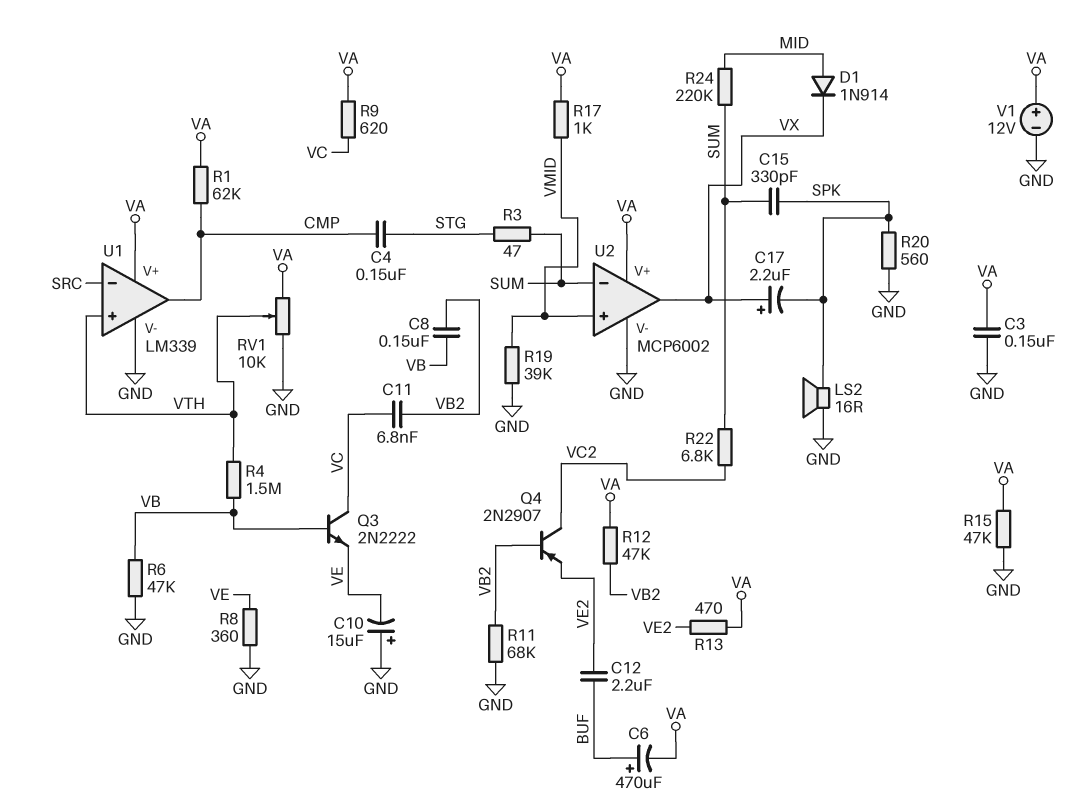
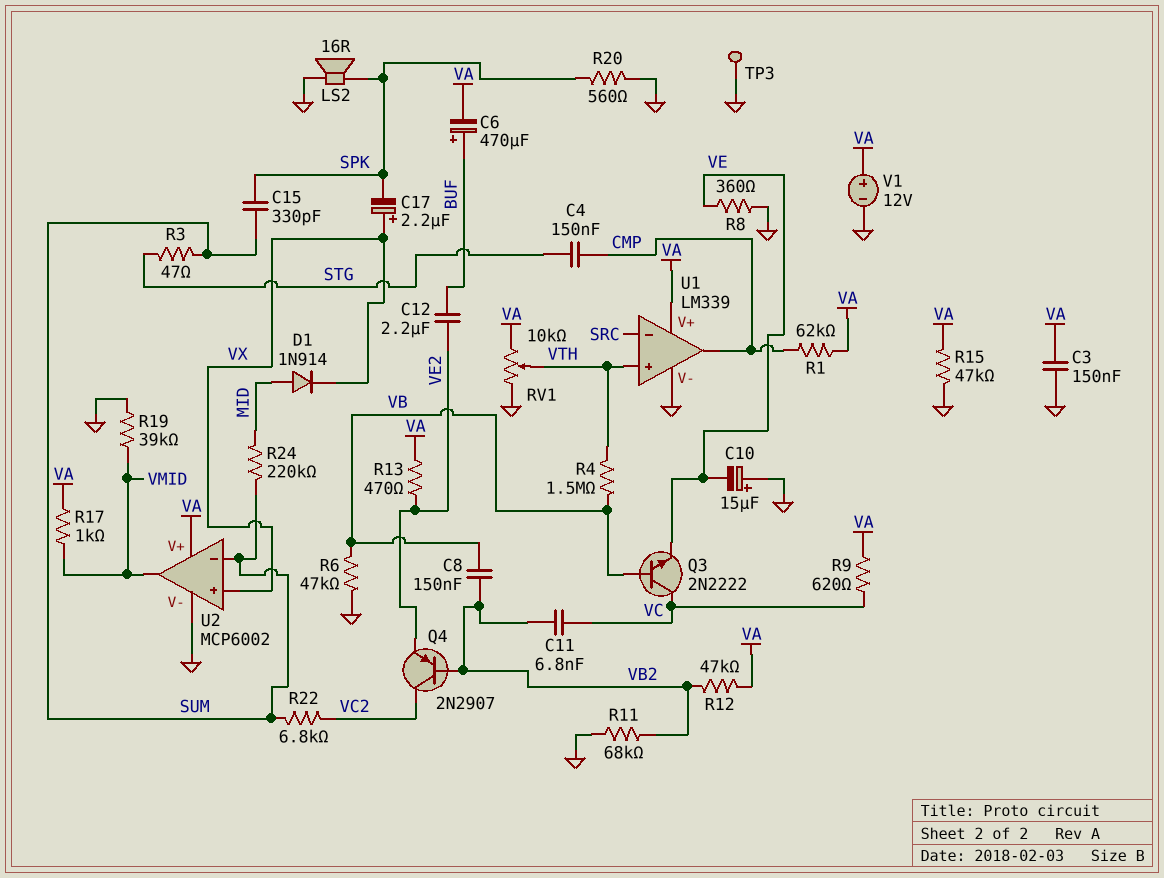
TP3: none -> test point (GND)
U2 pin in+: VMID -> VX
U2 pin out: VX -> VMID

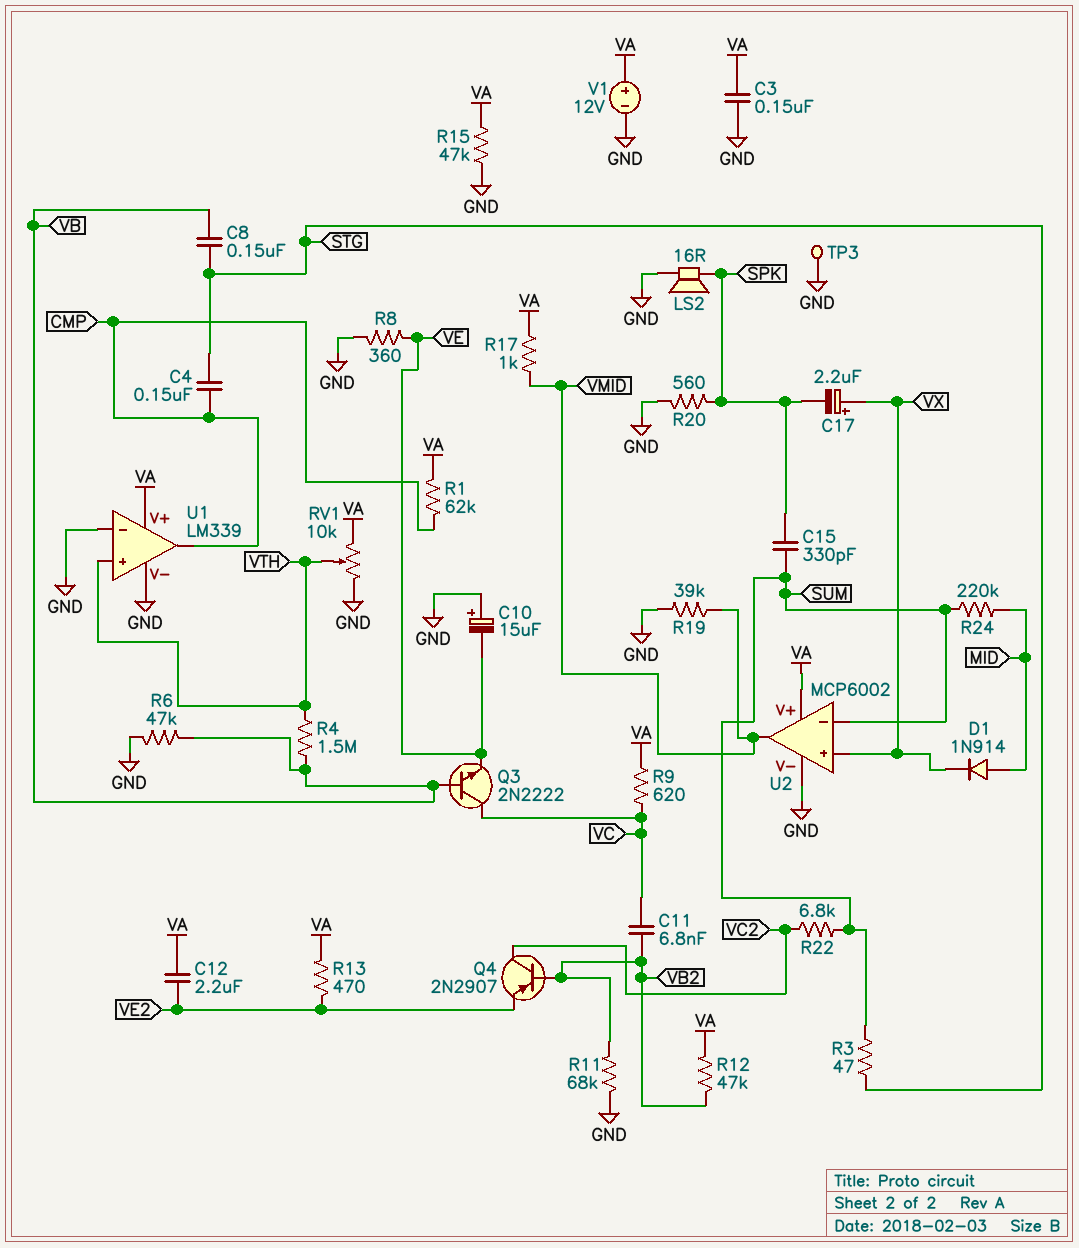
C6: 470uF (plus BUF, minus VA) -> none
C8: 150nF (VB, VB2) -> 150nF (STG, VB)
C12: 2.2uF (BUF, VE2) -> 2.2uF (VA, VE2)
U1 pin in-: SRC -> GND

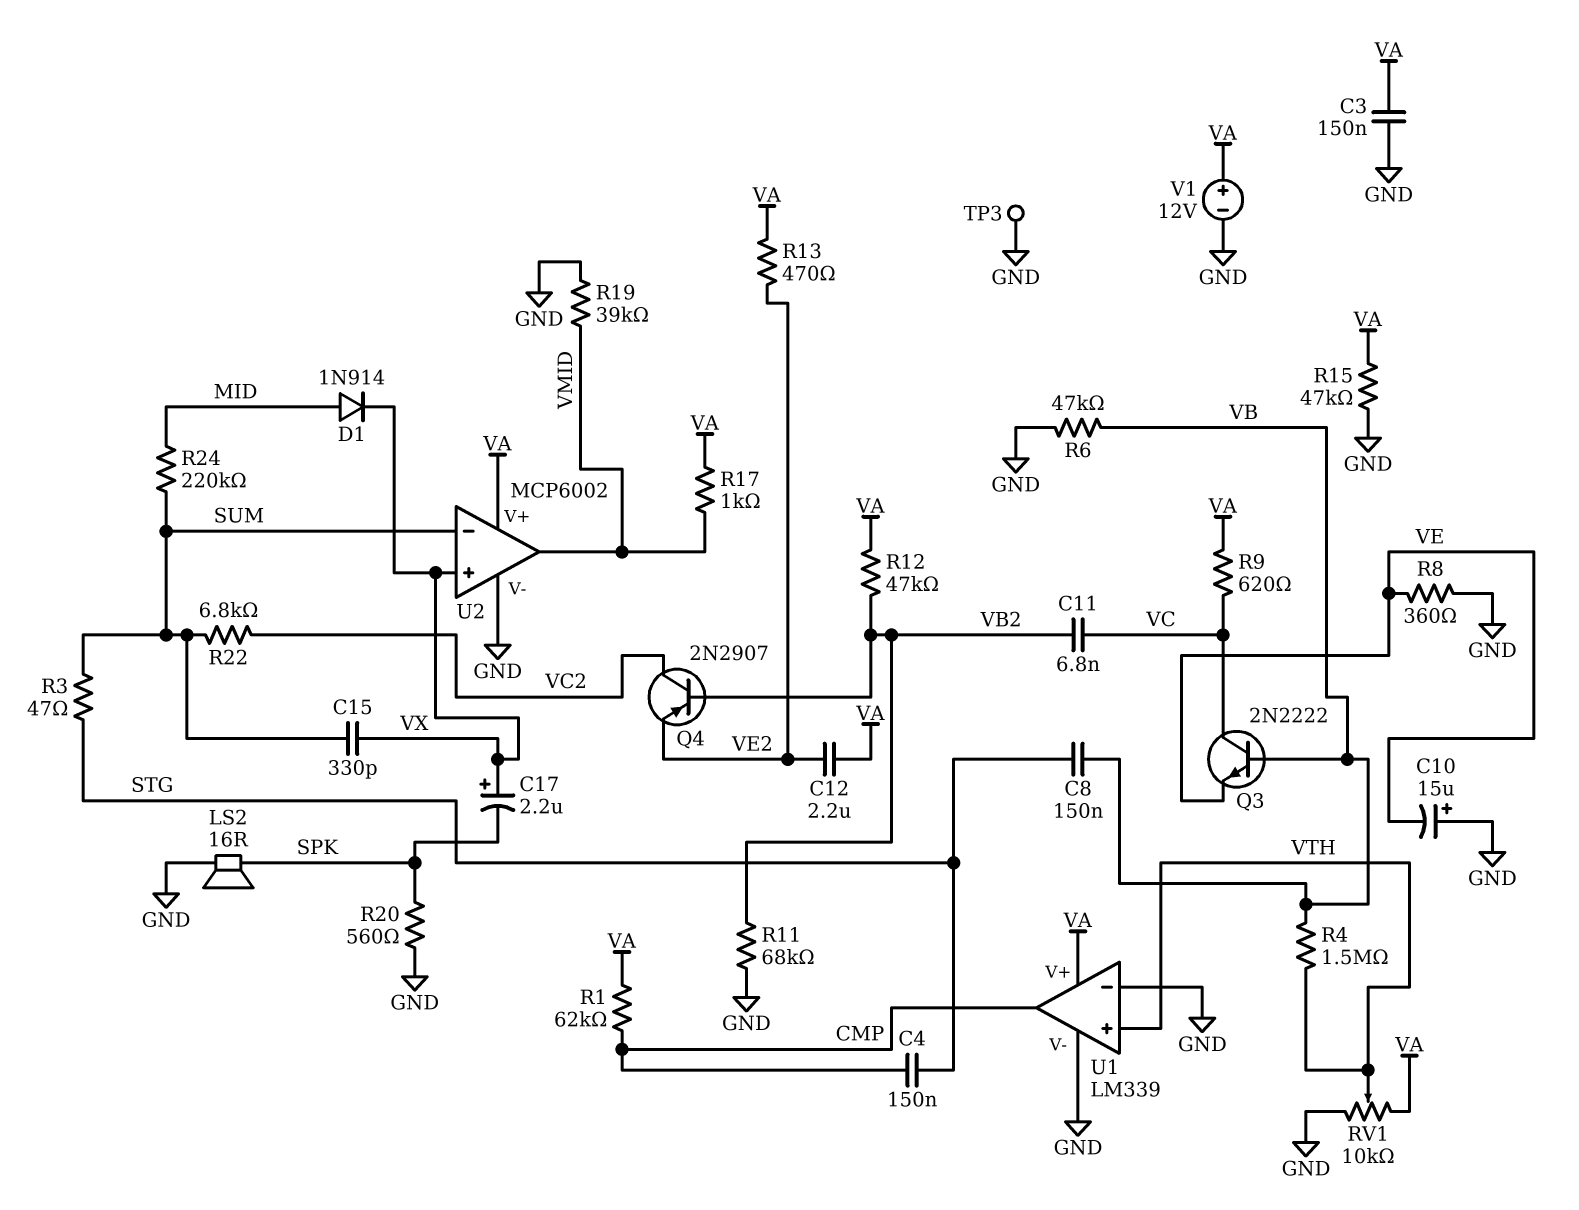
C15: 330pF (SPK, SUM) -> 330pF (SUM, VX)

